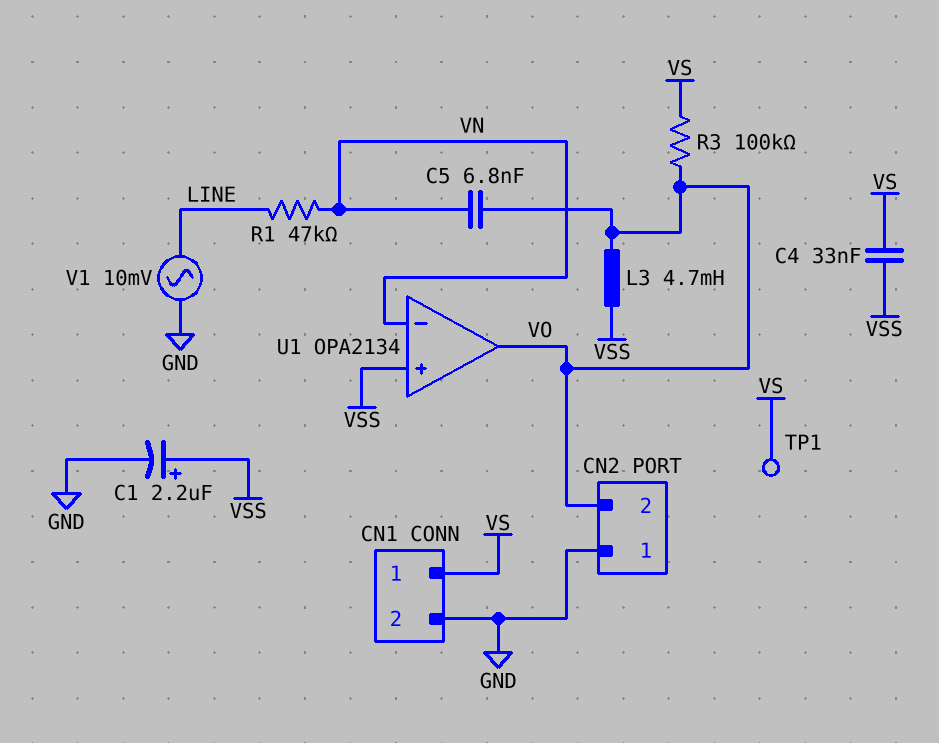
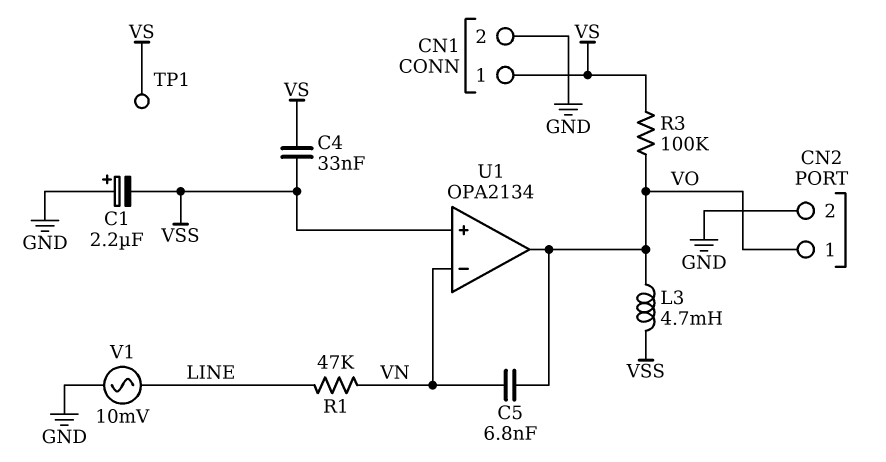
C1: 2.2uF (plus VSS, minus GND) -> 2.2uF (plus GND, minus VSS)
CN2 pin 1: GND -> VO
CN2 pin 2: VO -> GND

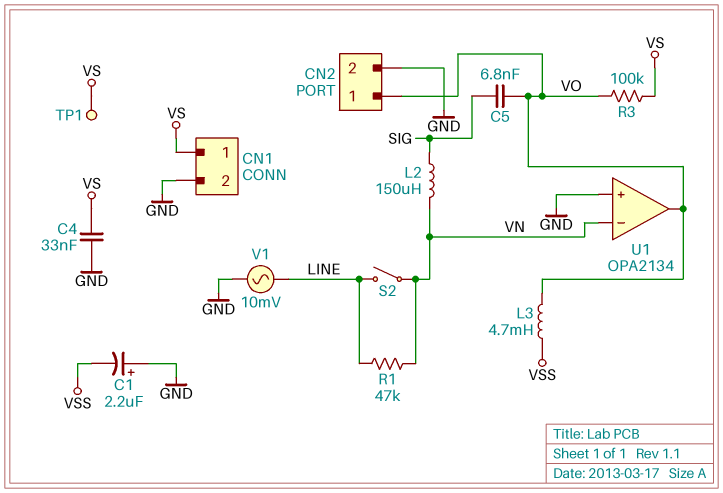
C4: 33nF (VS, VSS) -> 33nF (GND, VS)
C5: 6.8nF (VN, VO) -> 6.8nF (SIG, VO)
L2: none -> 150uH (SIG, VN)
S2: none -> switch (LINE, VN)
U1 pin in+: VSS -> GND

